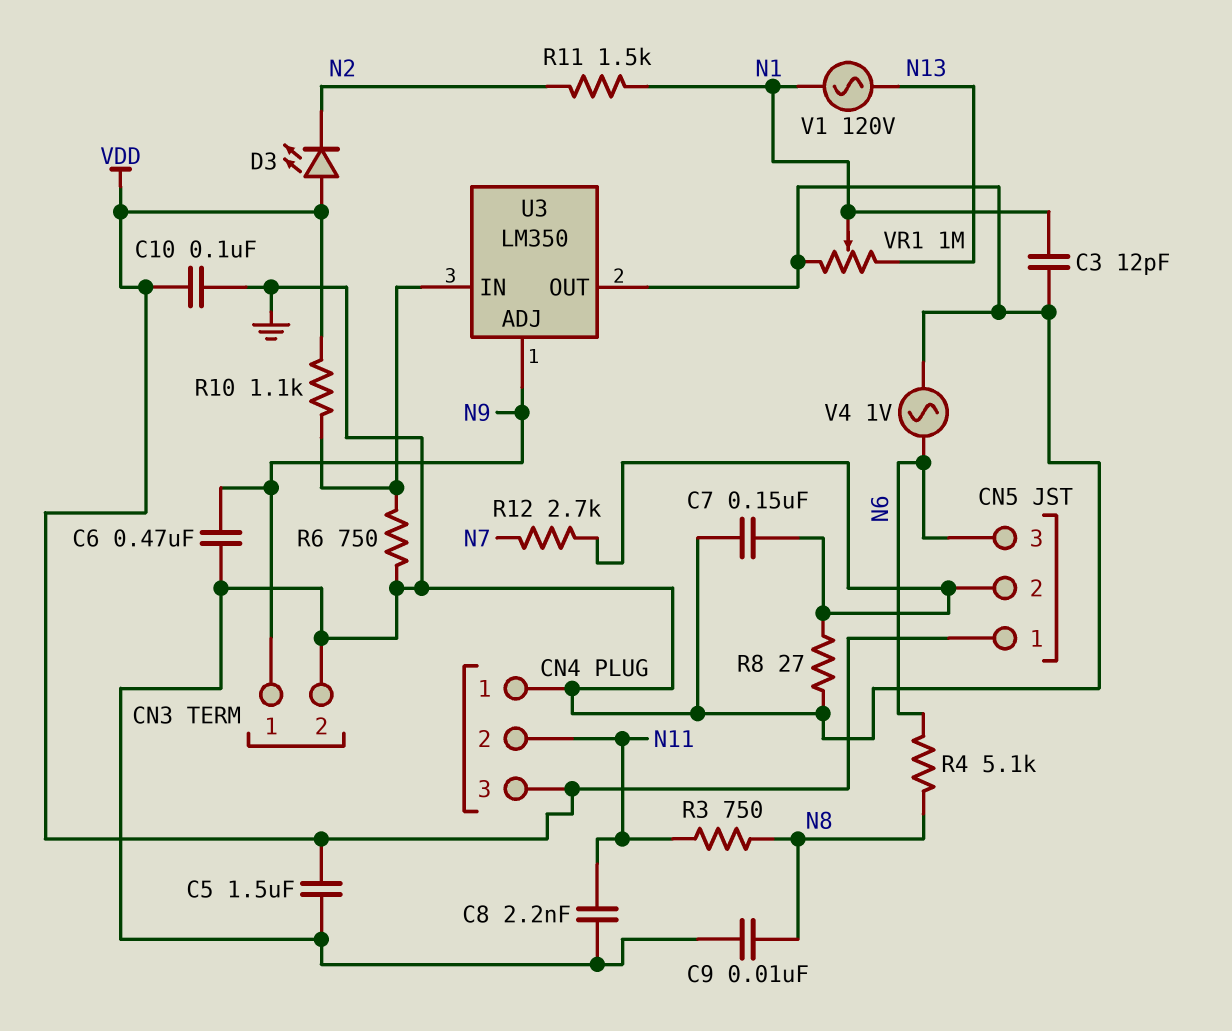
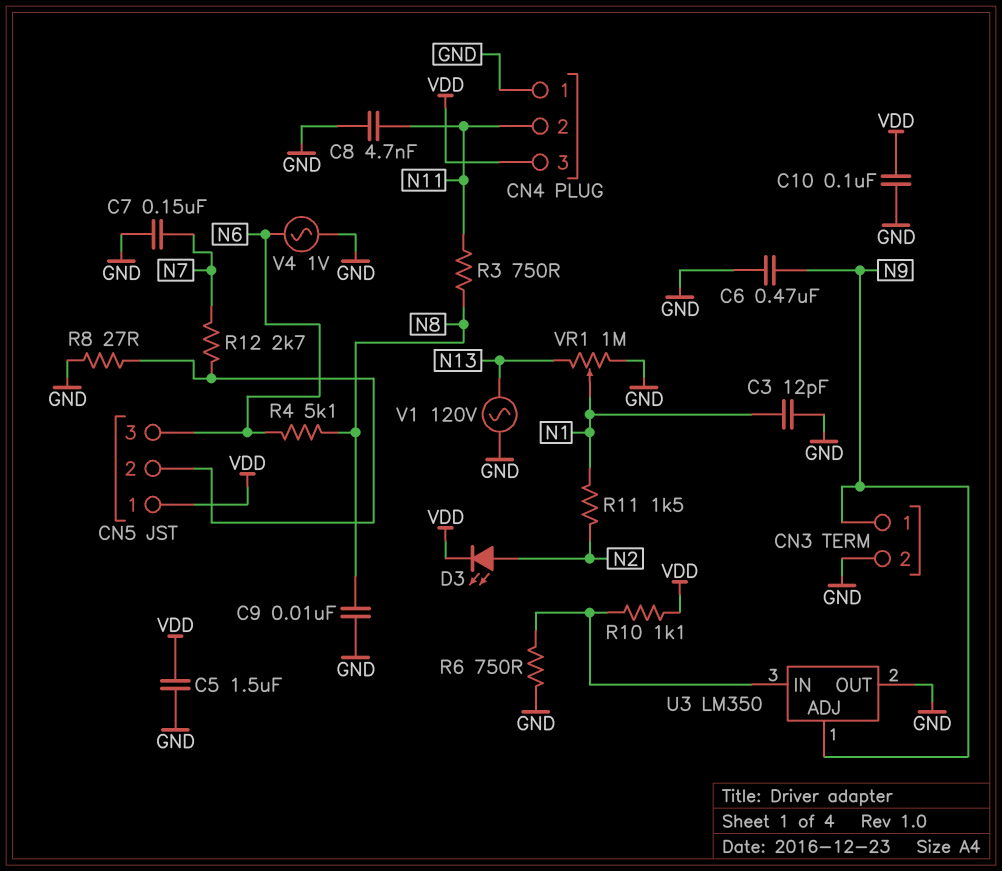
C7: 150nF (CN5/2, GND) -> 150nF (GND, N7)
C8: 2.2nF (GND, N11) -> 4.7nF (GND, N11)
D3: LED (A VDD, K N2) -> LED (A N2, K VDD)
V1: AC 120V (N1, N13) -> AC 120V (GND, N13)

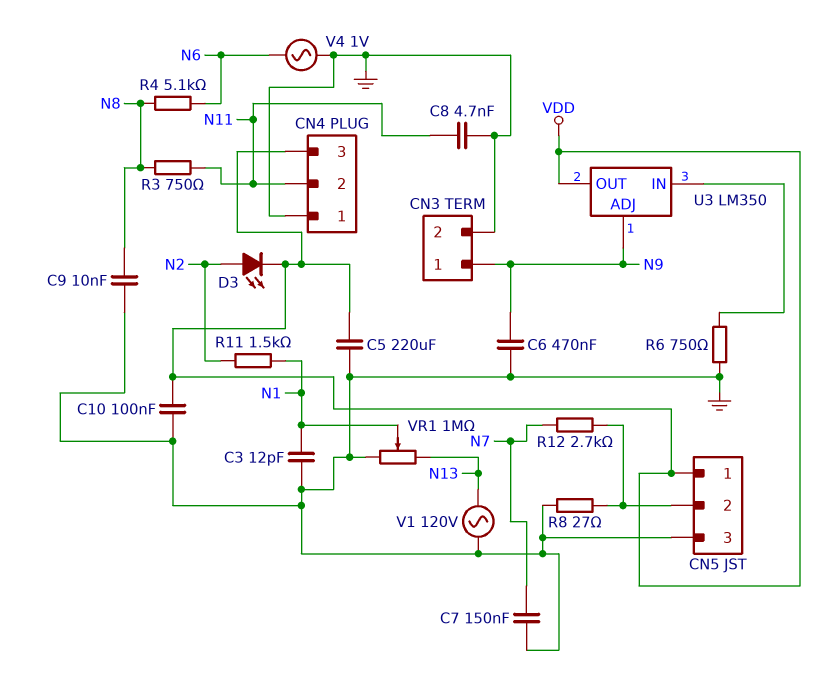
C5: 1.5uF (GND, VDD) -> 220uF (GND, VDD)
CN5 pin 3: N6 -> GND
R10: 1.1k (U3/IN, VDD) -> none
U3 pin OUT: GND -> VDD

